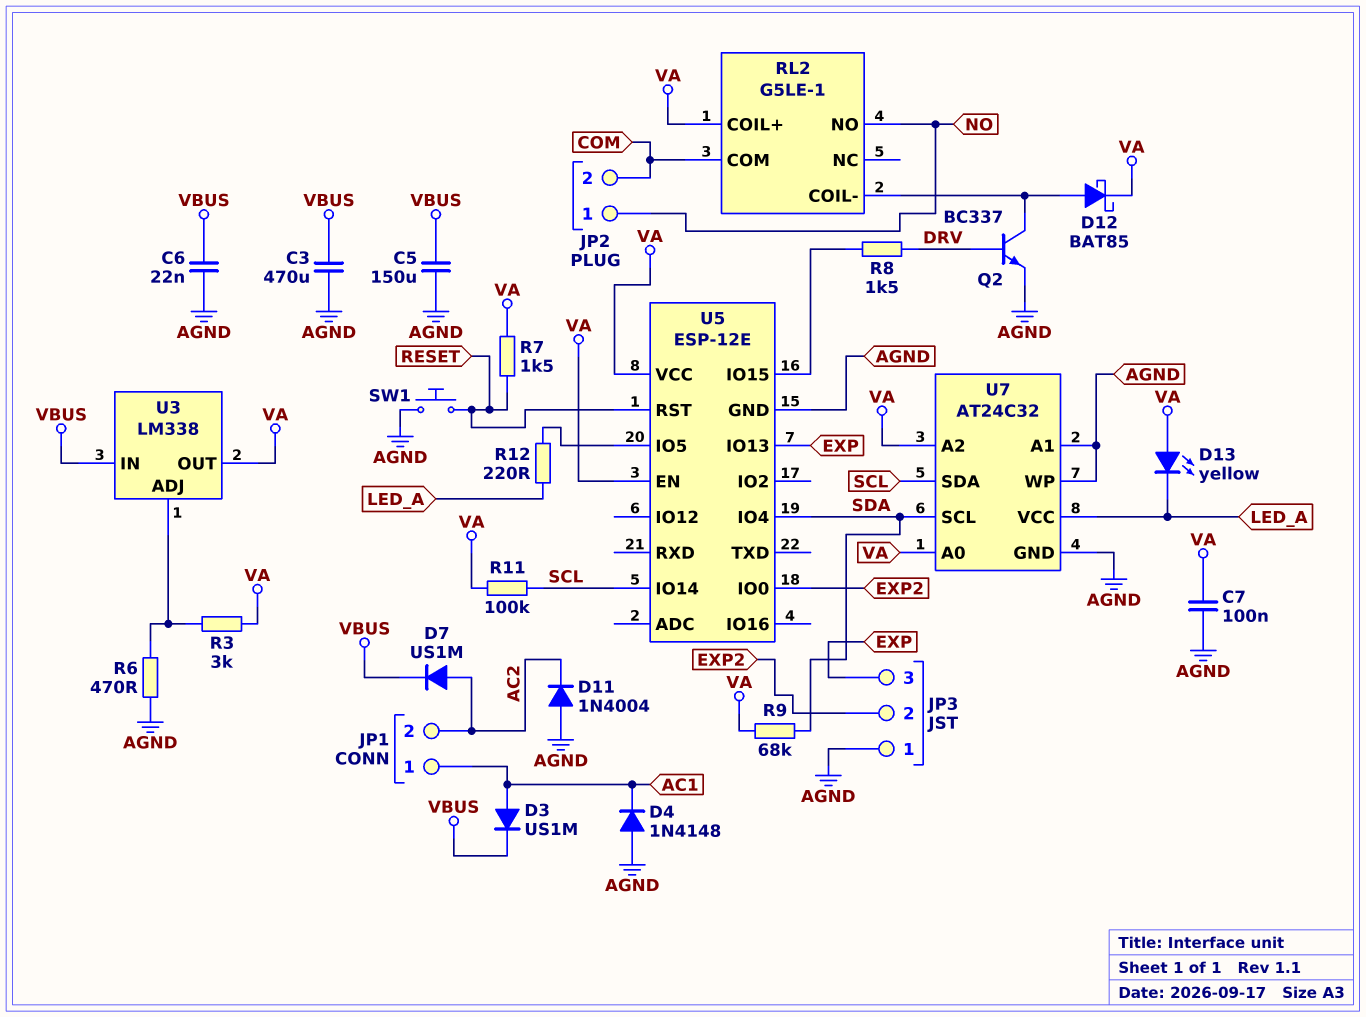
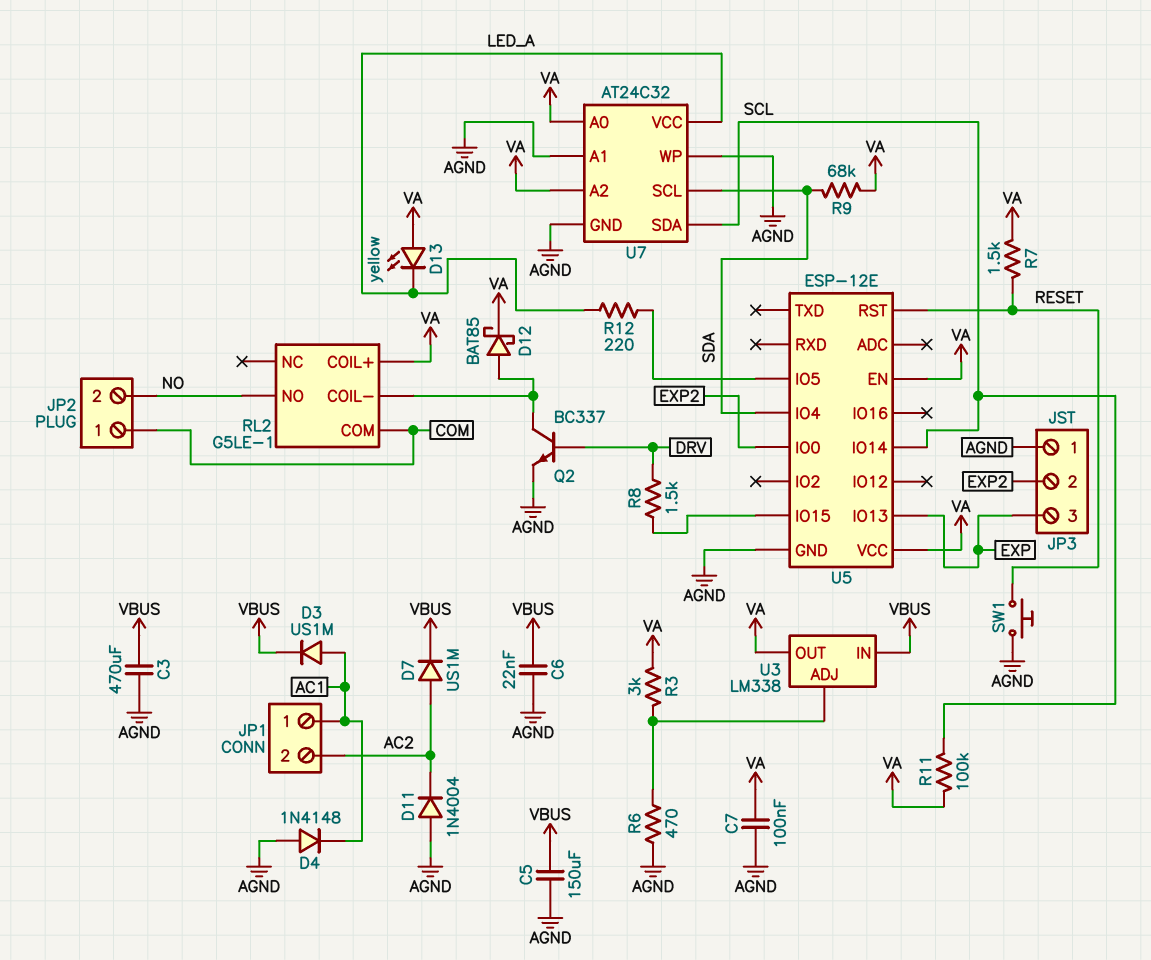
JP2 pin 1: NO -> COM
JP2 pin 2: COM -> NO

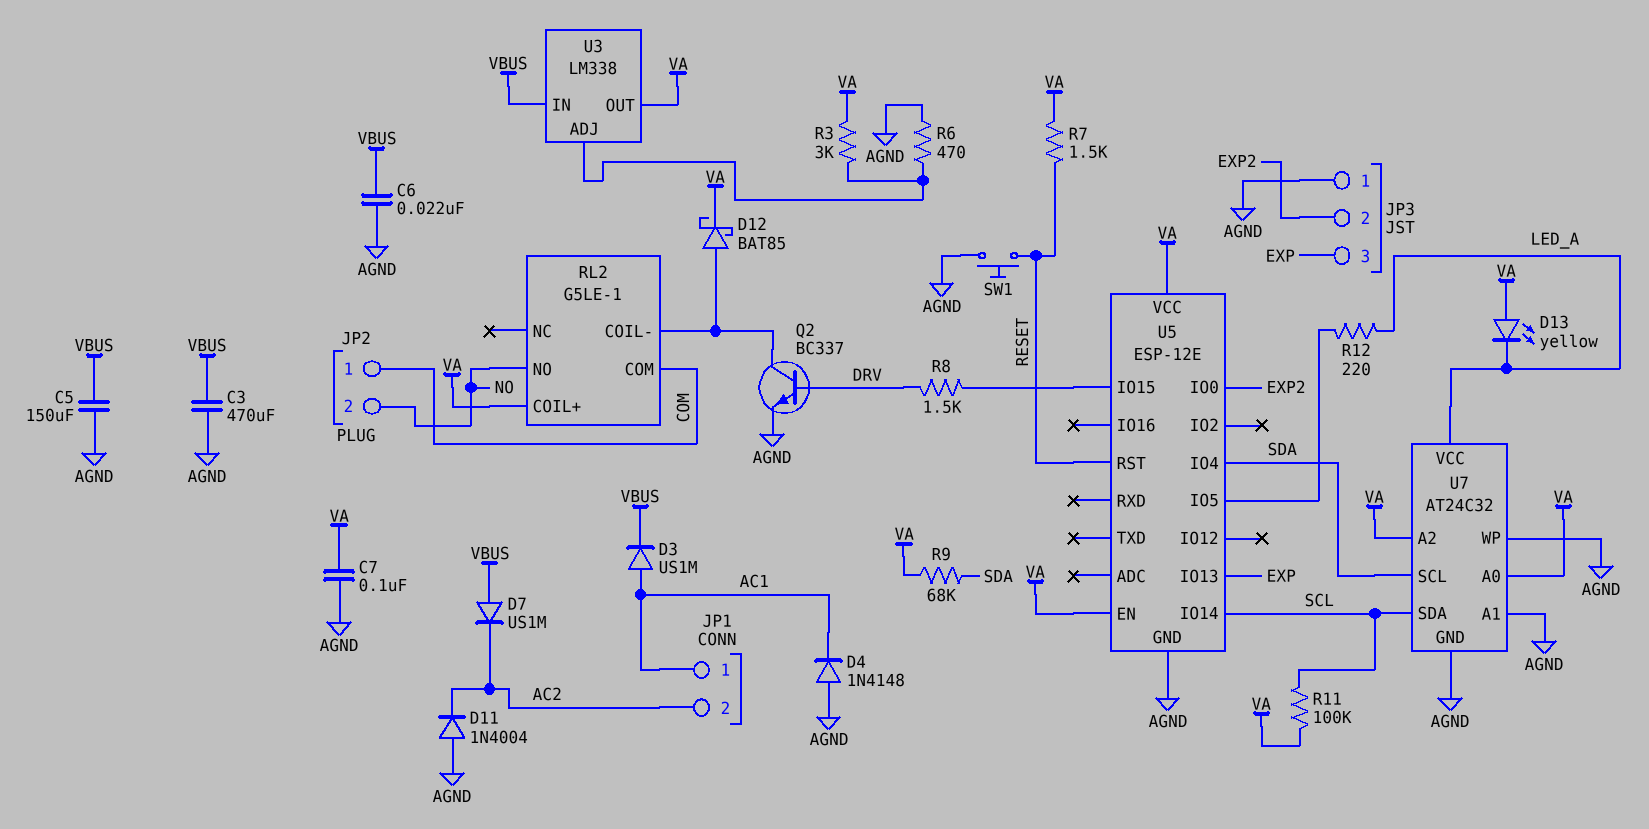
D7: diode US1M (A AC2, K VBUS) -> diode US1M (A VBUS, K AC2)

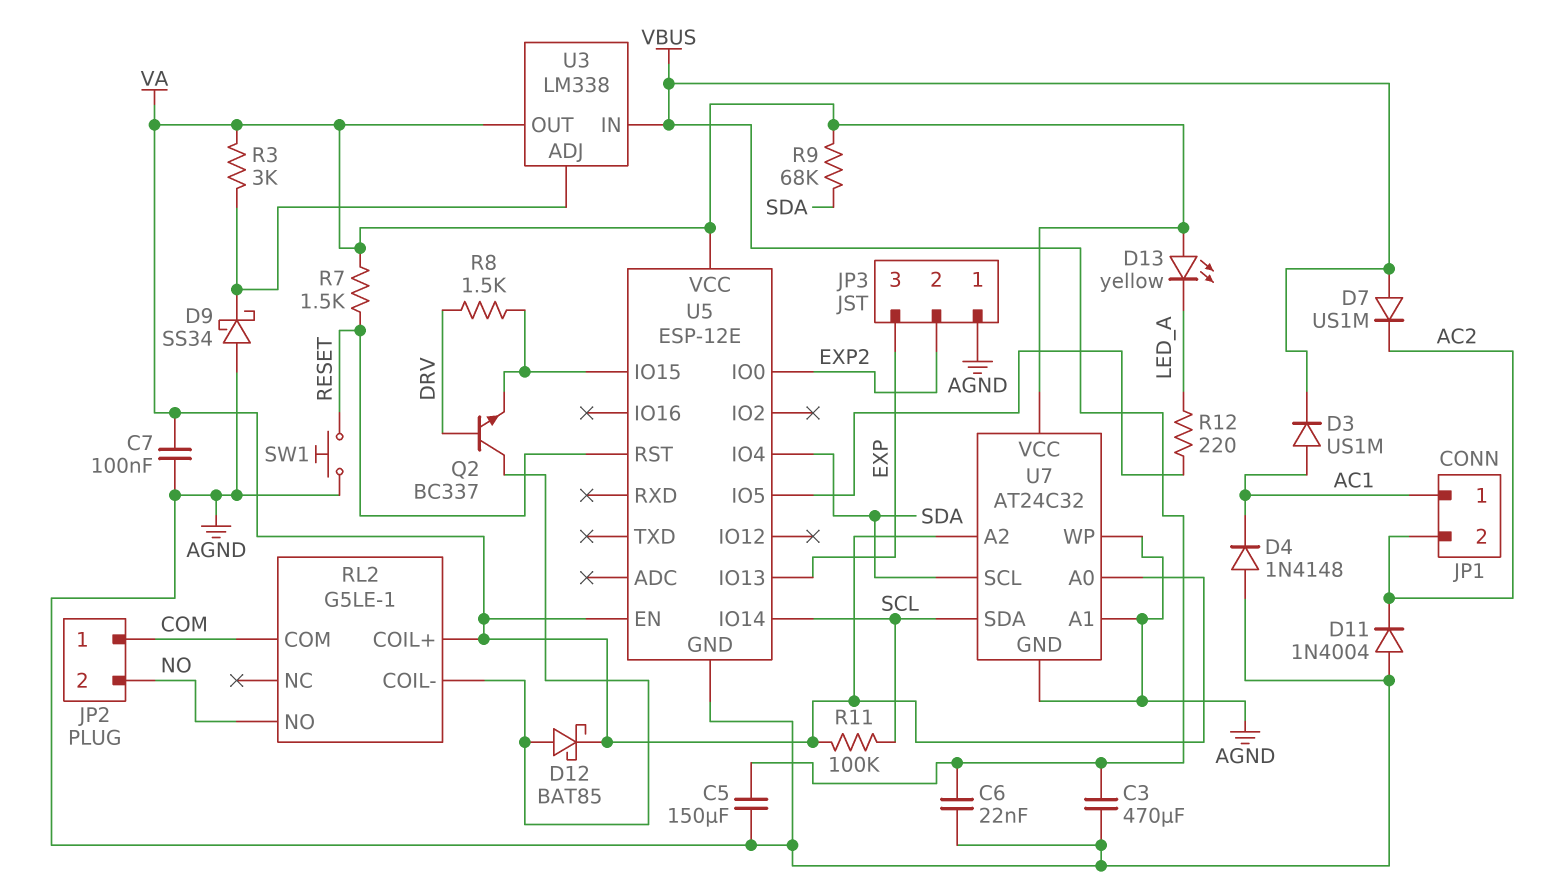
D9: none -> schottky SS34 (A AGND, K U3/ADJ)
Q2: NPN BC337 (B DRV, C RL2/COIL-, E AGND) -> NPN BC337 (B DRV, C RL2/COIL-, E U5/IO15)
R6: 470 (AGND, U3/ADJ) -> none
U7 pin VCC: LED_A -> VA

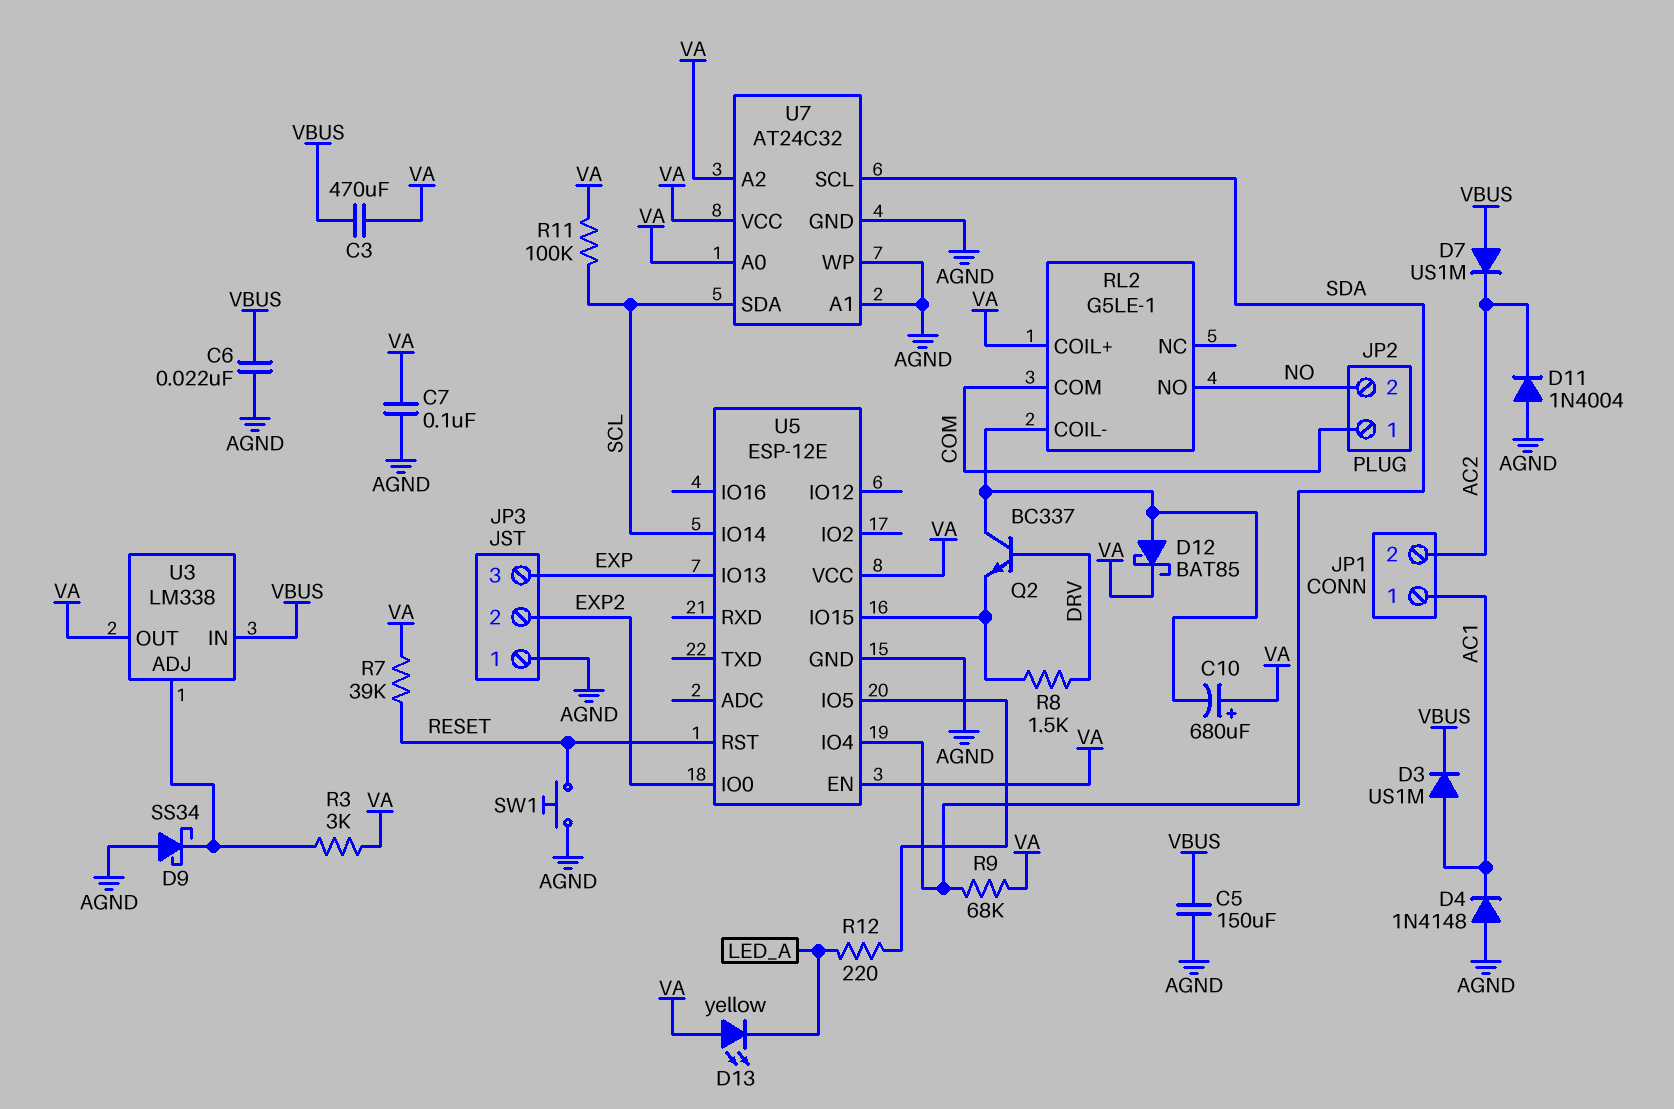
C3: 470uF (AGND, VBUS) -> 470uF (VA, VBUS)
C10: none -> 680uF (plus VA, minus RL2/COIL-)
R7: 1.5k (RESET, VA) -> 39k (RESET, VA)

